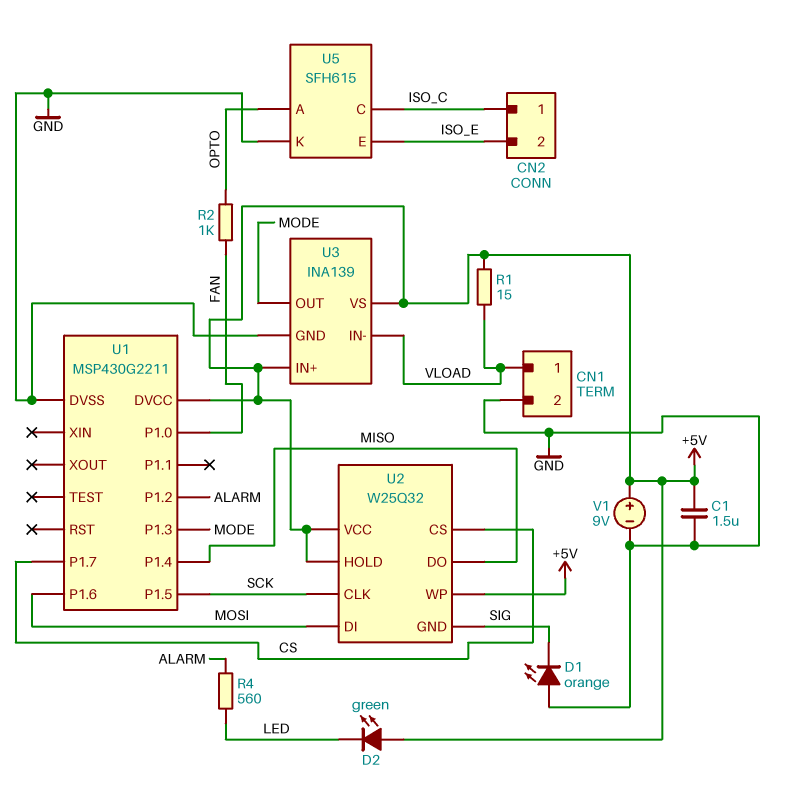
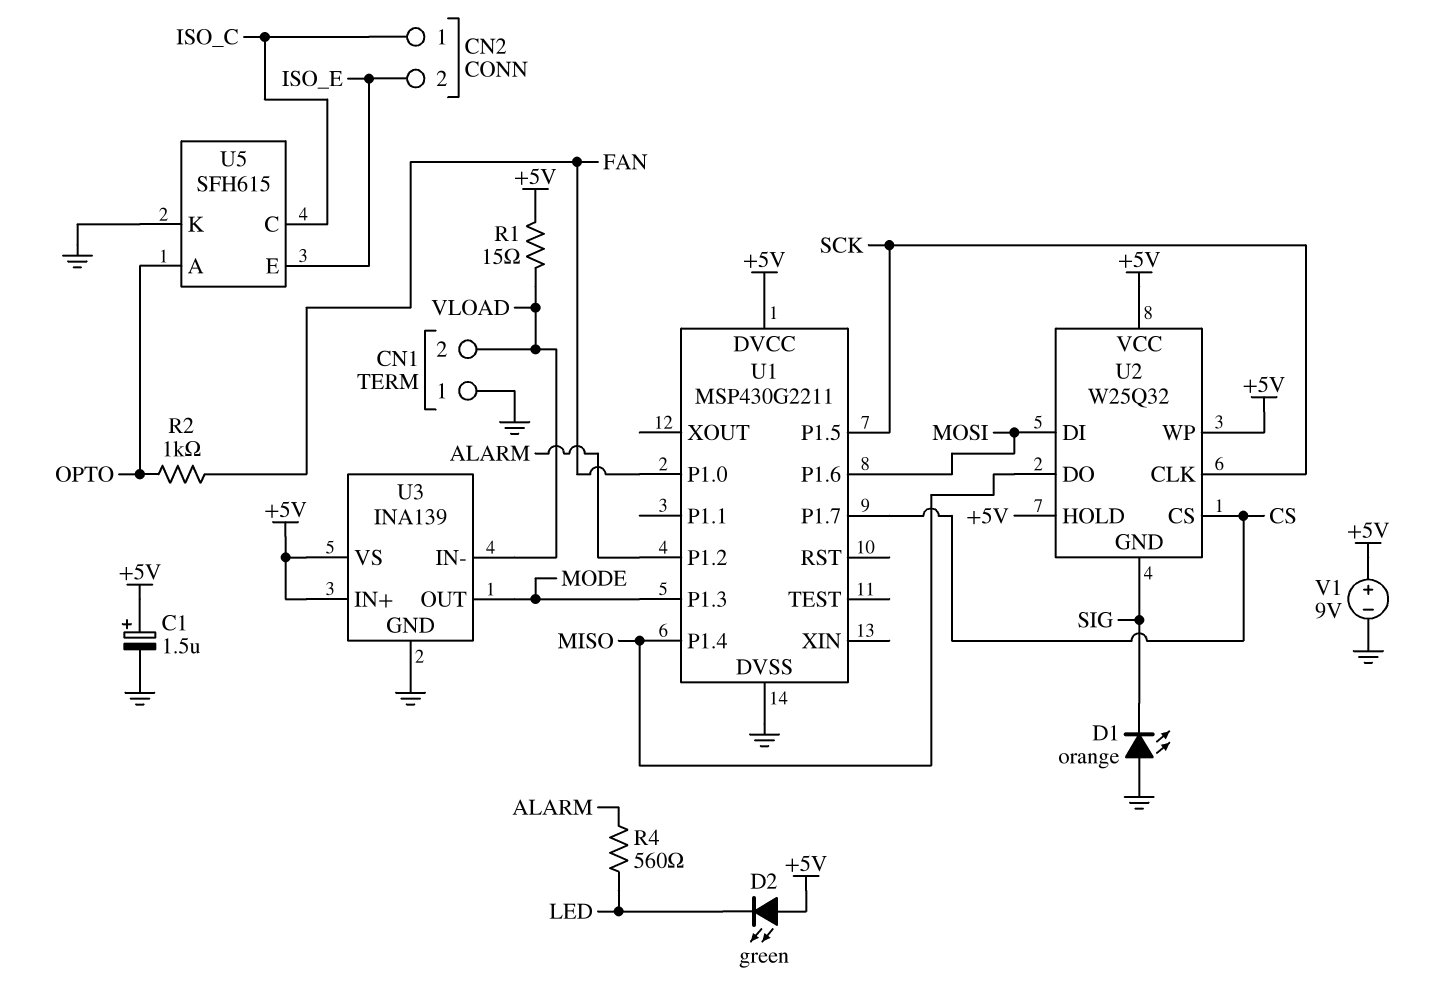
C1: 1.5uF (+5V, GND) -> 1.5uF (plus +5V, minus GND)
CN1 pin 1: VLOAD -> GND
CN1 pin 2: GND -> VLOAD

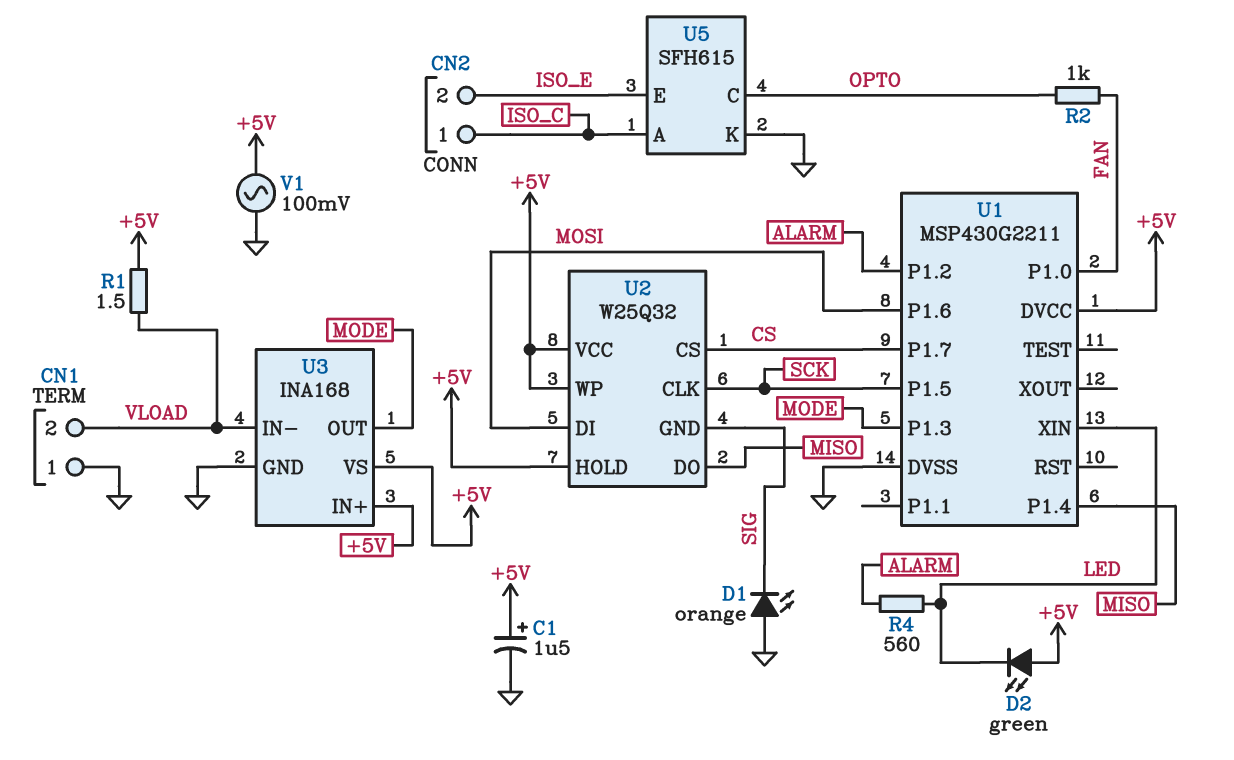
R1: 15 (+5V, VLOAD) -> 1.5 (+5V, VLOAD)
U1 pin XIN: none -> LED
U3: INA139 -> INA168
U5 pin A: OPTO -> ISO_C
U5 pin C: ISO_C -> OPTO
V1: 9V (plus +5V, minus GND) -> AC 100mV (+5V, GND)

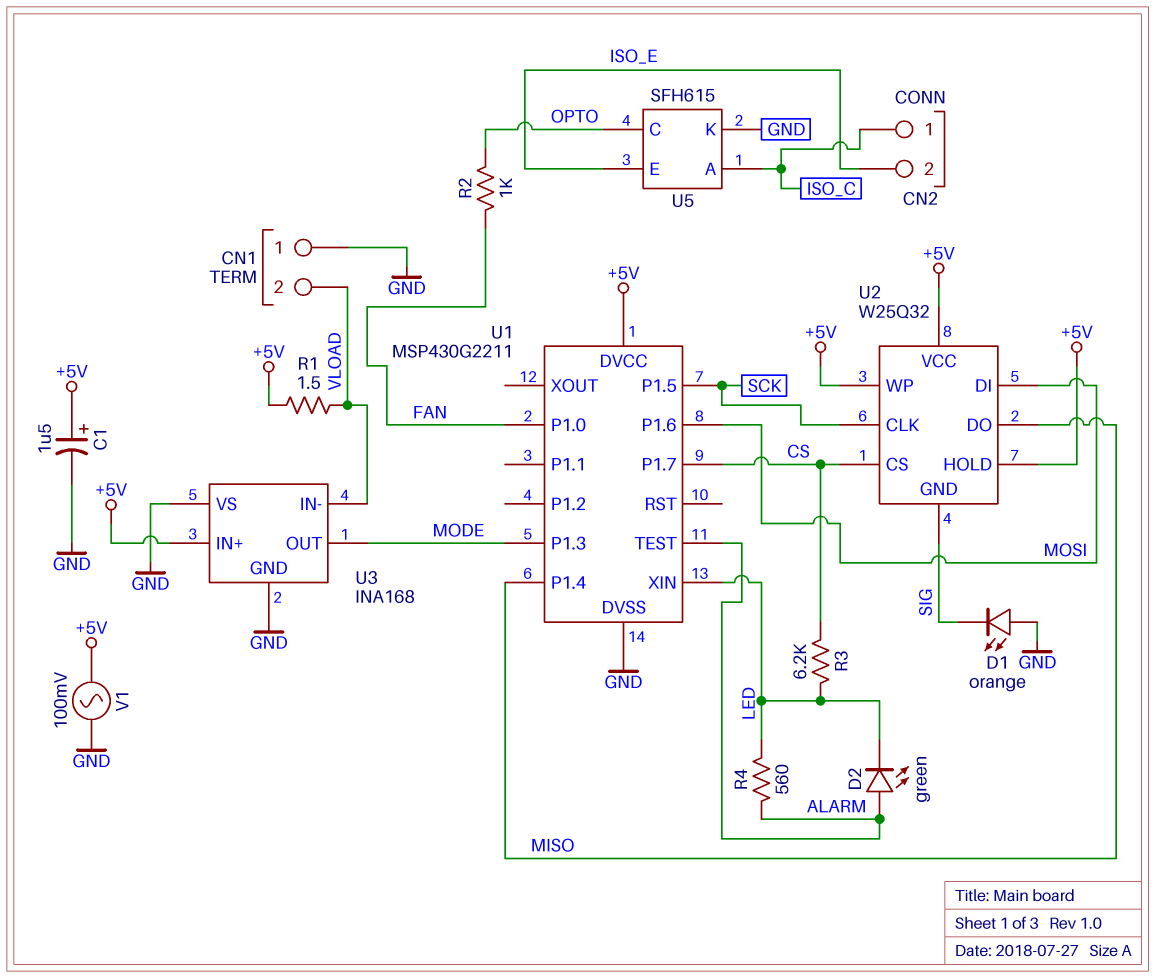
D2: LED green (A +5V, K LED) -> LED green (A ALARM, K LED)
R3: none -> 6.2k (CS, LED)
U1 pin P1.2: ALARM -> none
U1 pin TEST: none -> ALARM
U3 pin VS: +5V -> GND

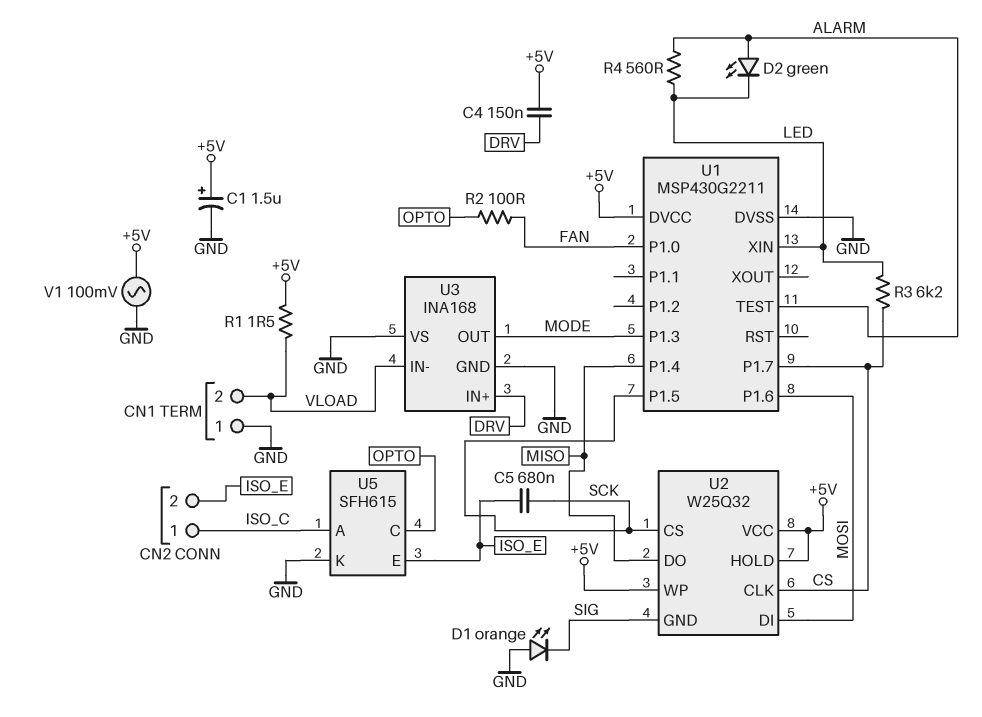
C4: none -> 150nF (+5V, DRV)
C5: none -> 680nF (ISO_E, SCK)
R2: 1k (FAN, OPTO) -> 100 (FAN, OPTO)
U2 pin CLK: SCK -> CS
U2 pin CS: CS -> SCK
U3 pin IN+: +5V -> DRV

